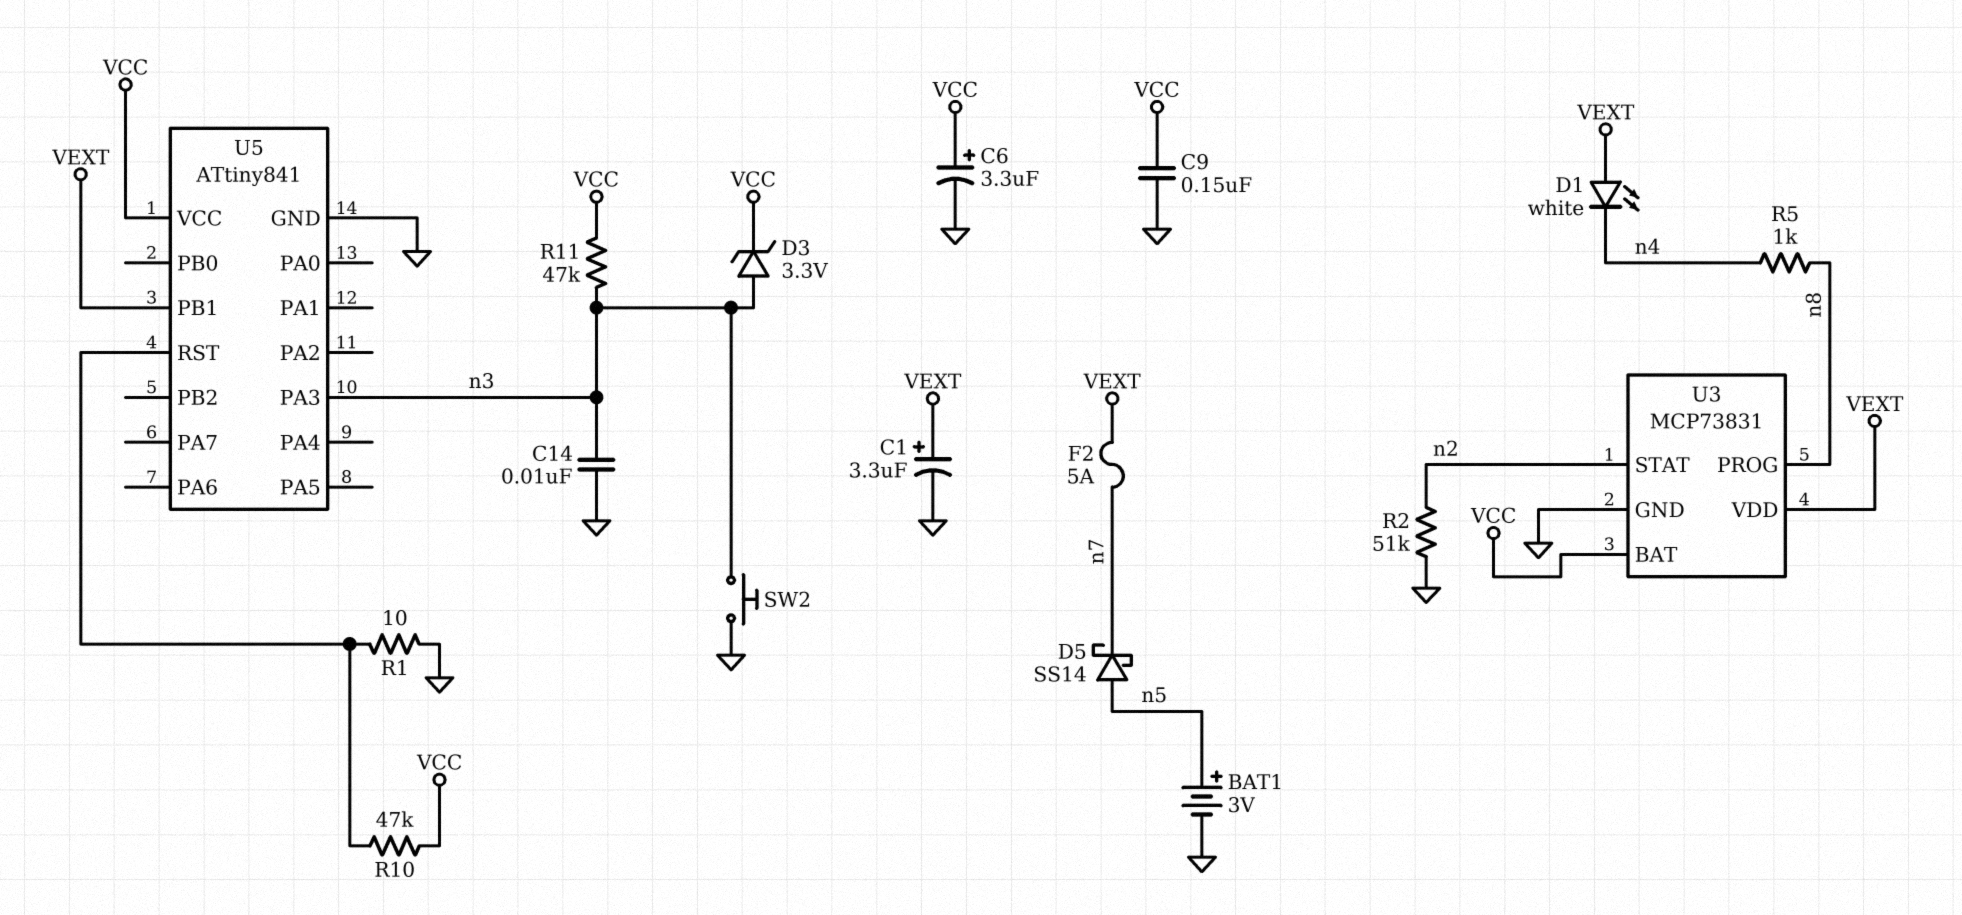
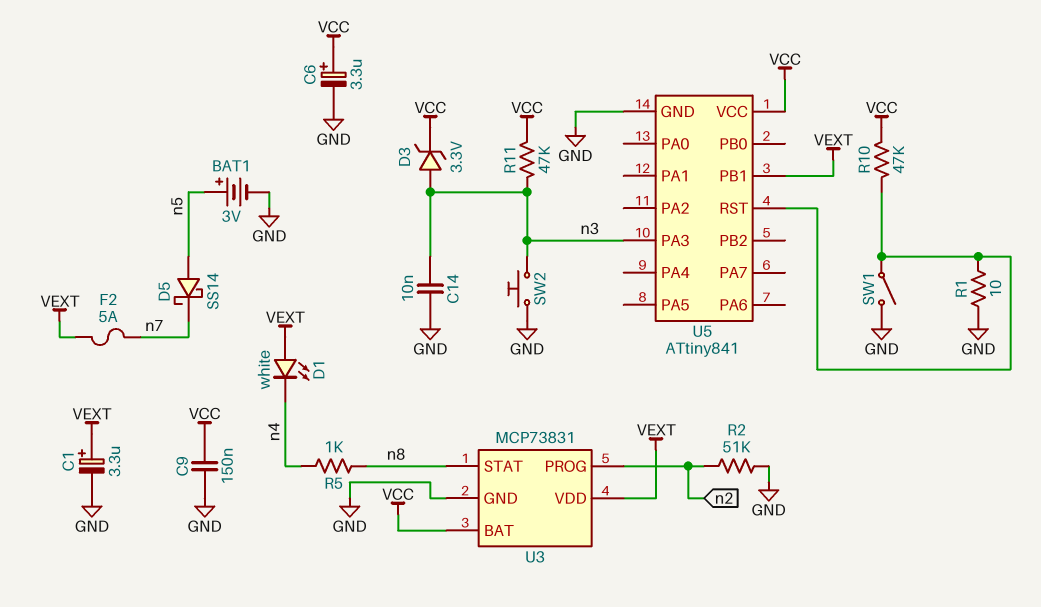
SW1: none -> switch (GND, U5/RST)
U3 pin PROG: n8 -> n2
U3 pin STAT: n2 -> n8

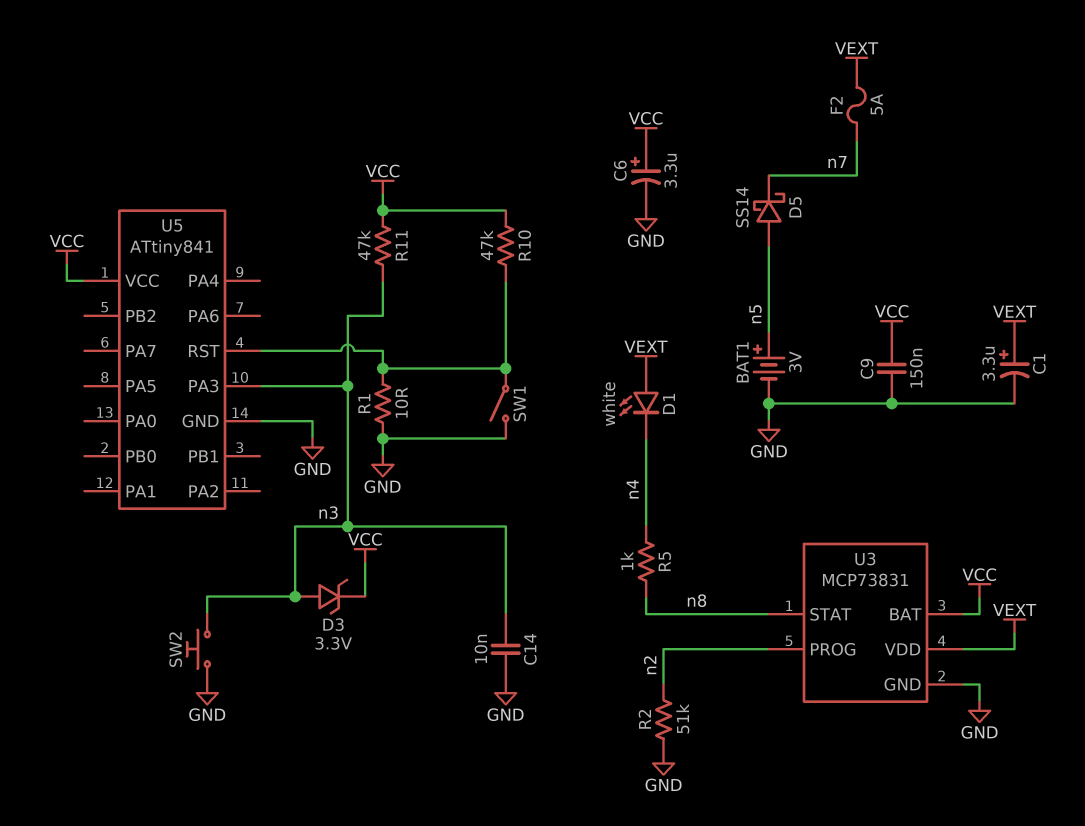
U5 pin PB1: VEXT -> none

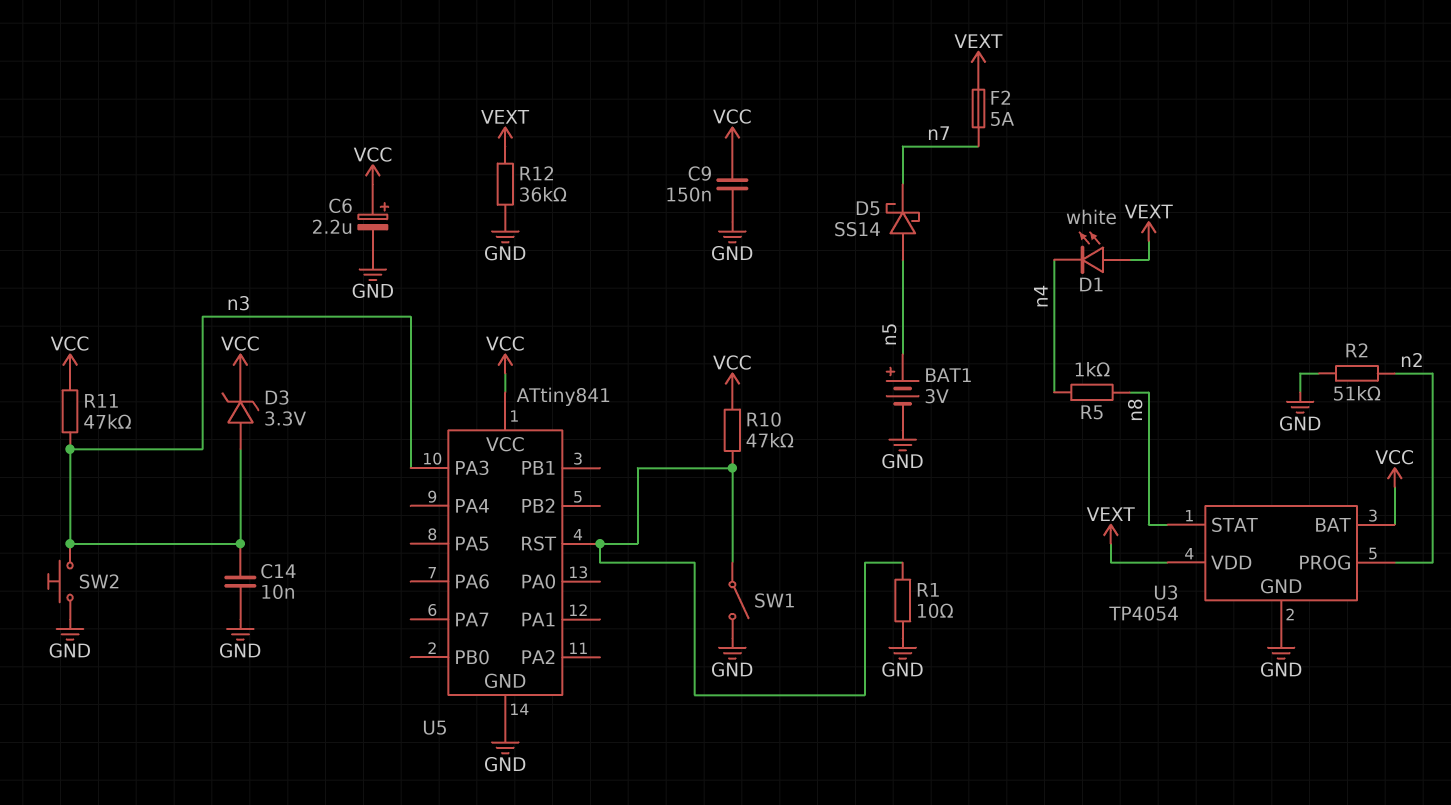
C1: 3.3uF (plus VEXT, minus GND) -> none
C6: 3.3uF (plus VCC, minus GND) -> 2.2uF (plus VCC, minus GND)
R12: none -> 36k (GND, VEXT)
U3: MCP73831 -> TP4054

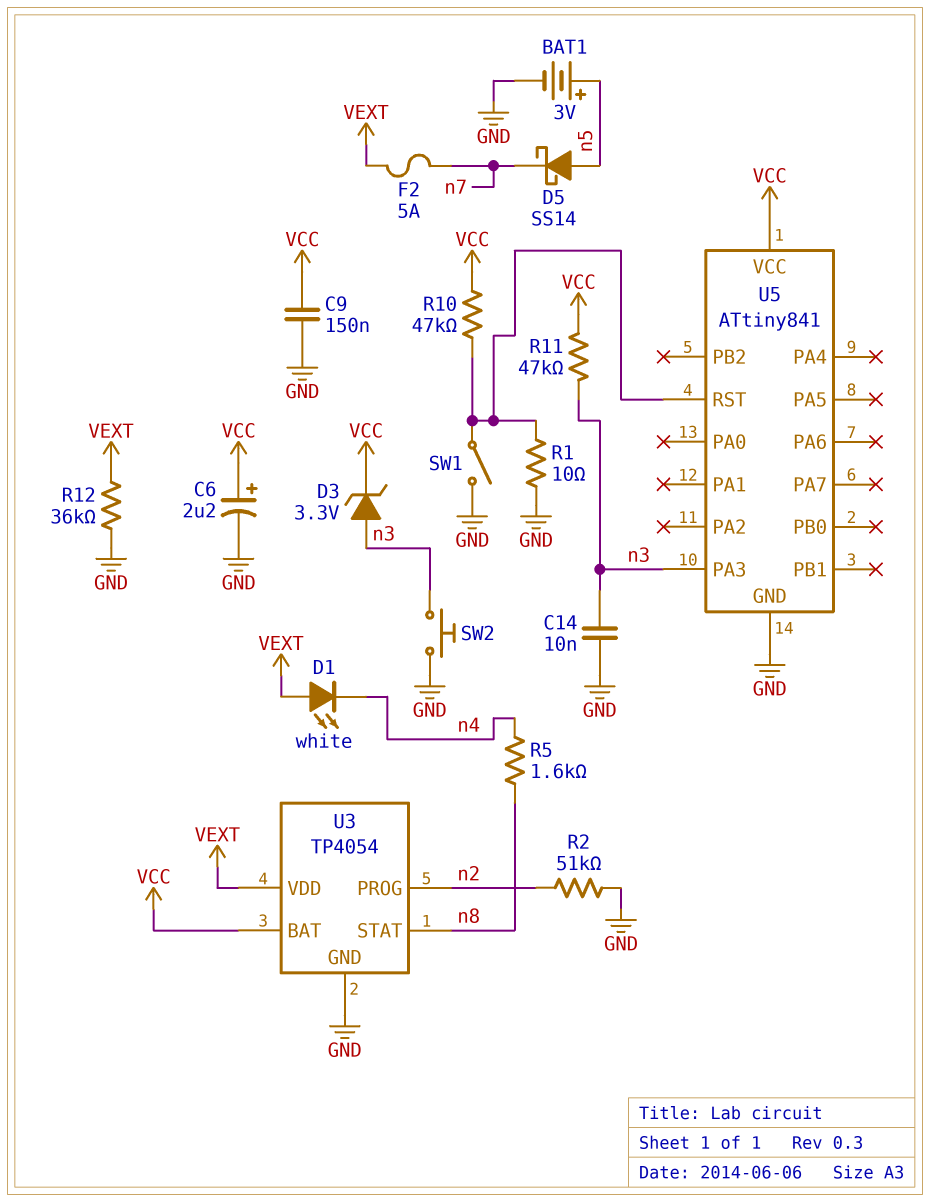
R5: 1k (n4, n8) -> 1.6k (n4, n8)

